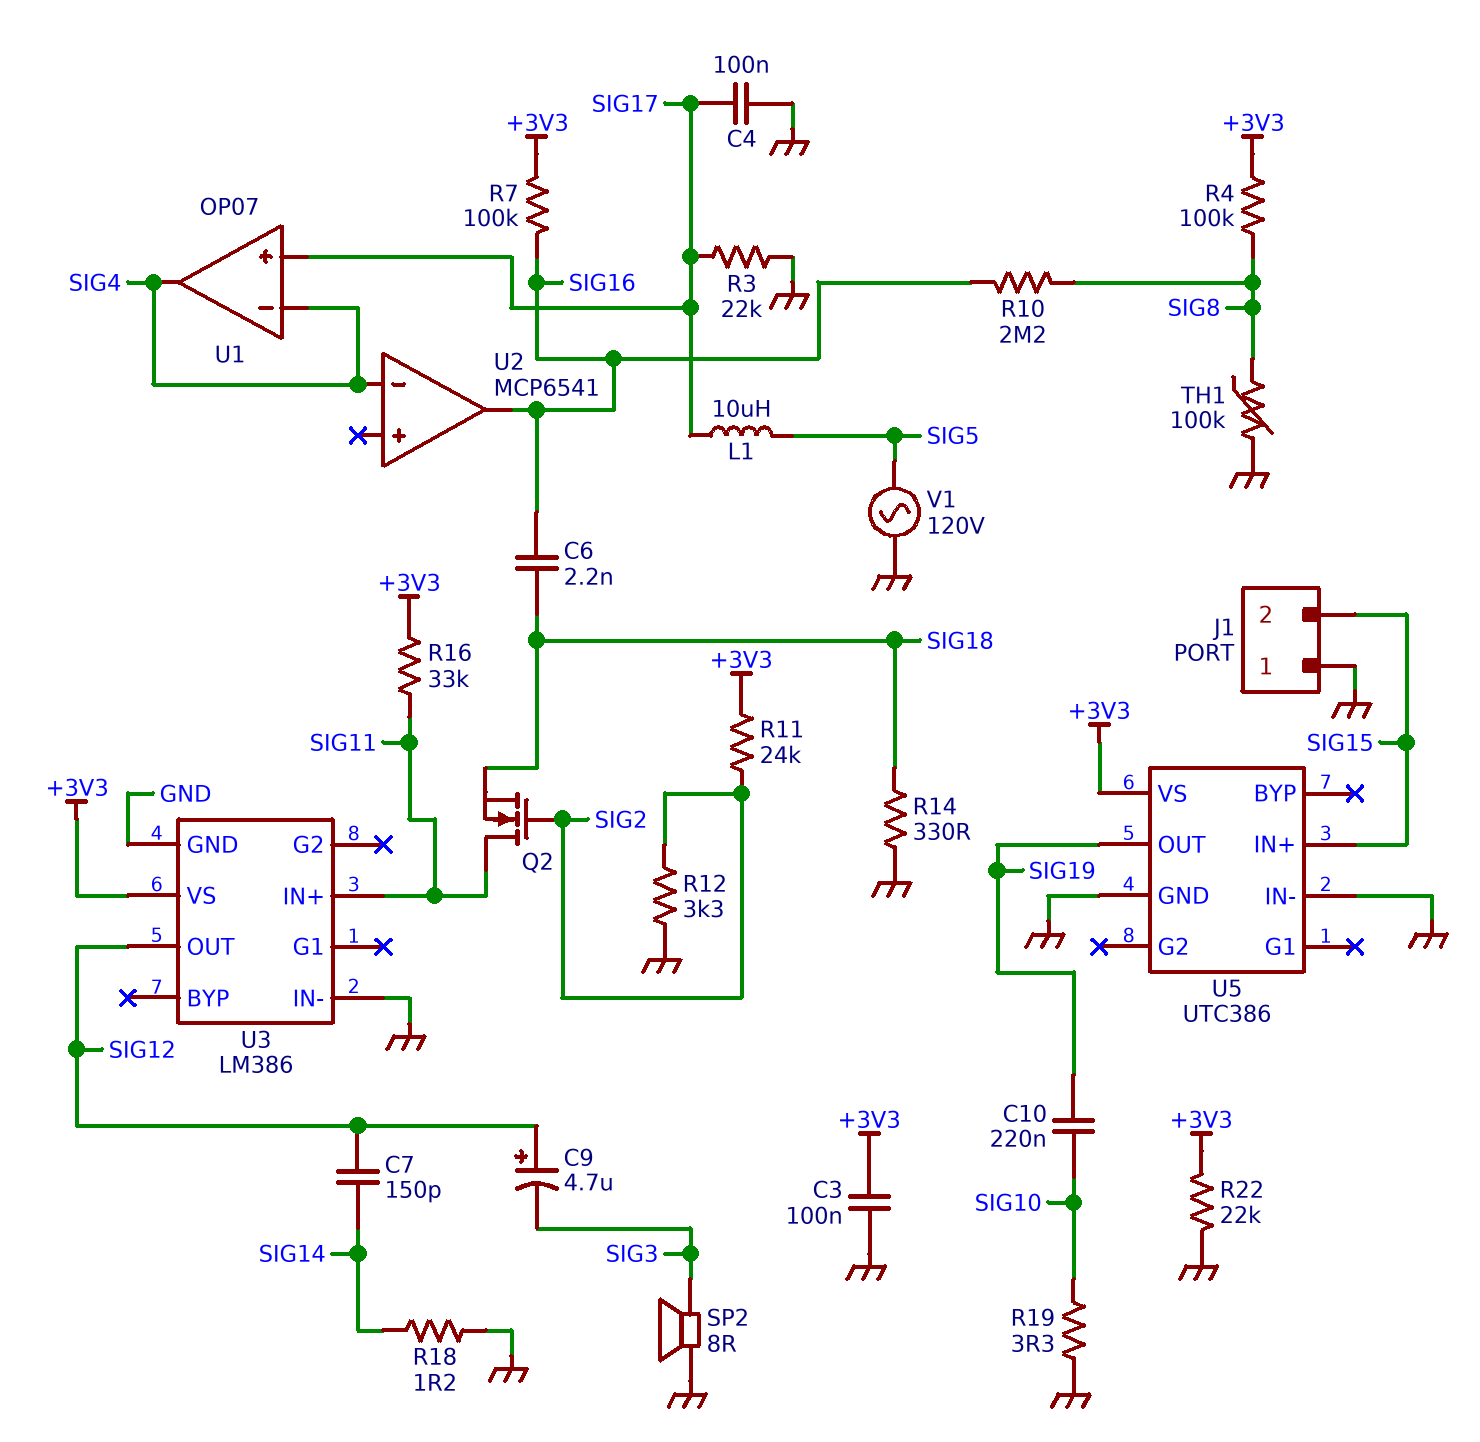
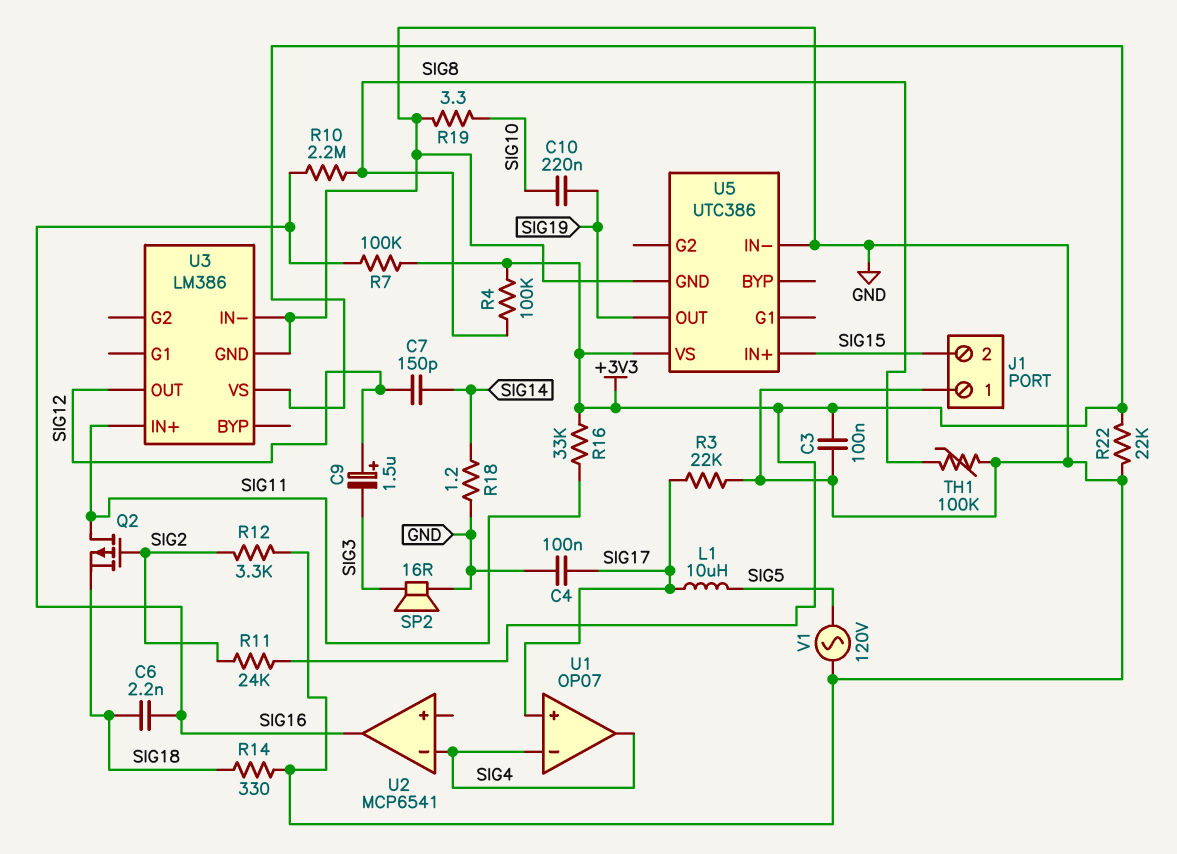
C9: 4.7uF (plus SIG12, minus SIG3) -> 1.5uF (plus SIG12, minus SIG3)
Q2: NMOS (G SIG2, D SIG11, S SIG18) -> PMOS (G SIG2, D SIG11, S SIG18)
SP2: speaker 8R (GND, SIG3) -> speaker 16R (GND, SIG3)

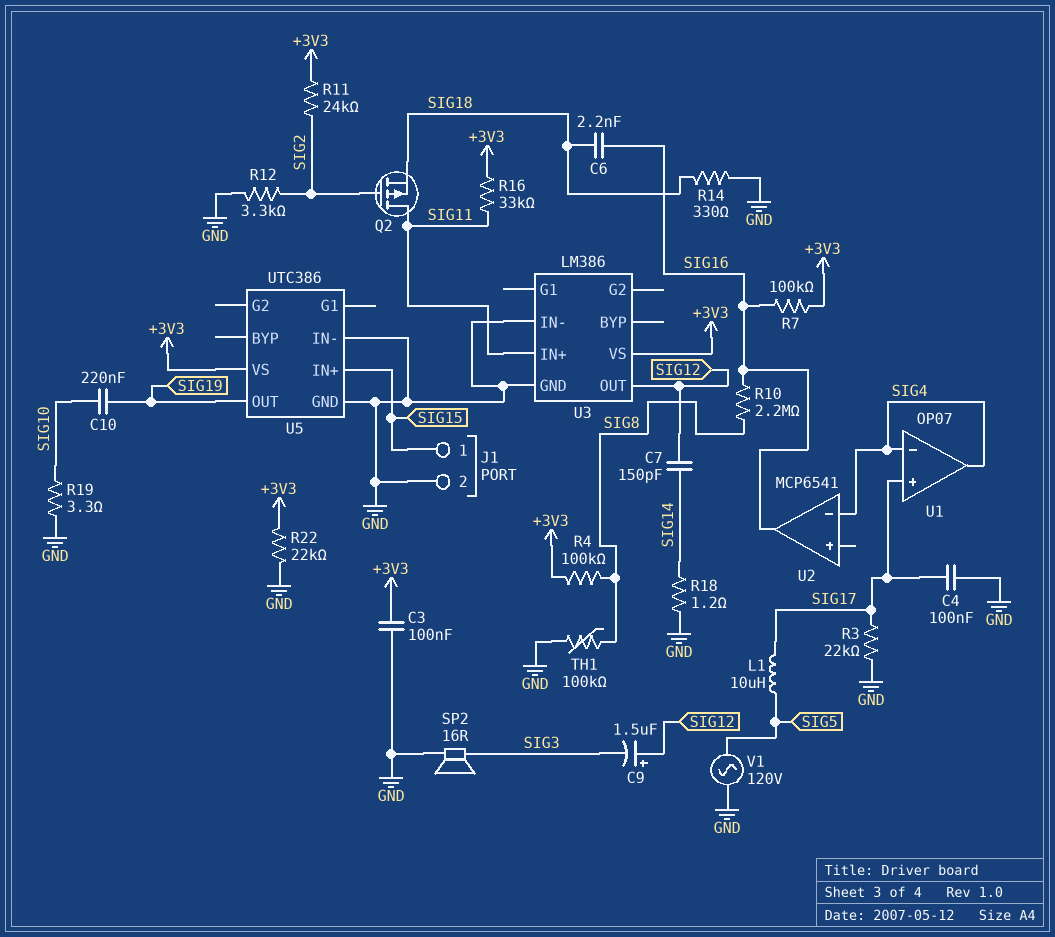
J1 pin 1: GND -> SIG15
J1 pin 2: SIG15 -> GND

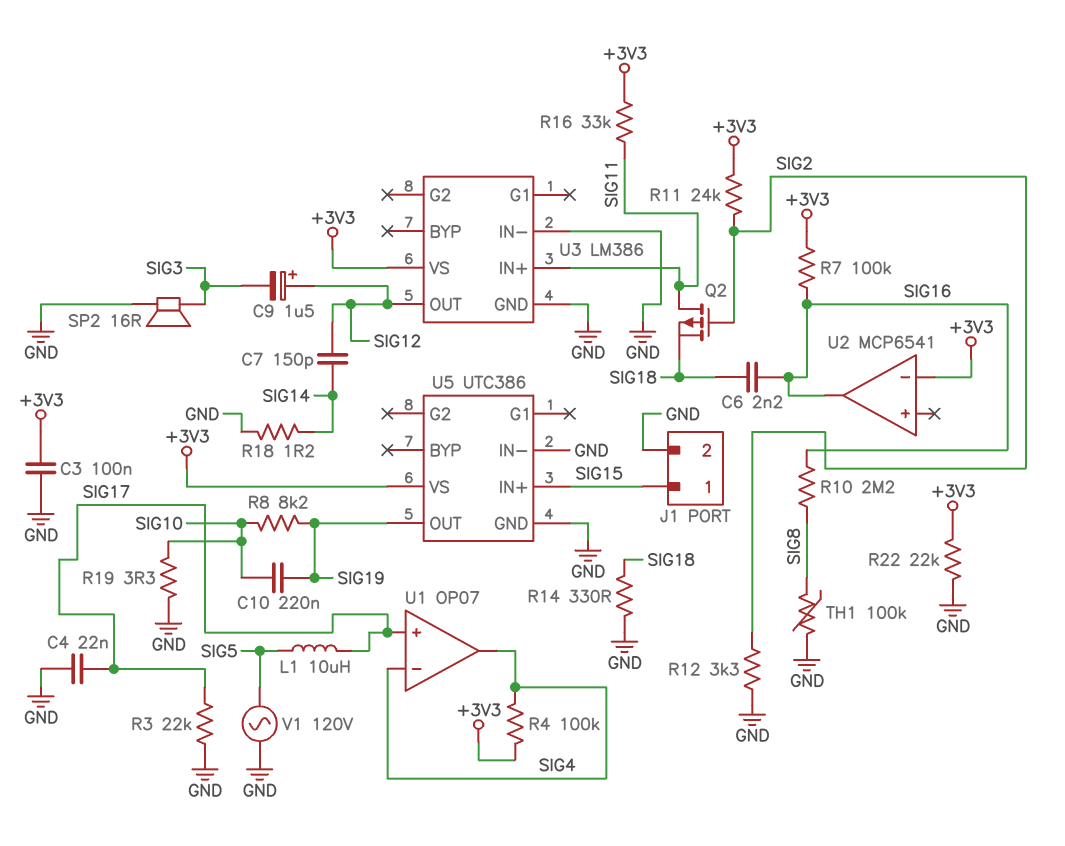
C4: 100nF (GND, SIG17) -> 22nF (GND, SIG17)
R4: 100k (+3V3, SIG8) -> 100k (+3V3, SIG4)
R8: none -> 8.2k (SIG10, SIG19)
U2 pin in-: SIG4 -> +3V3

